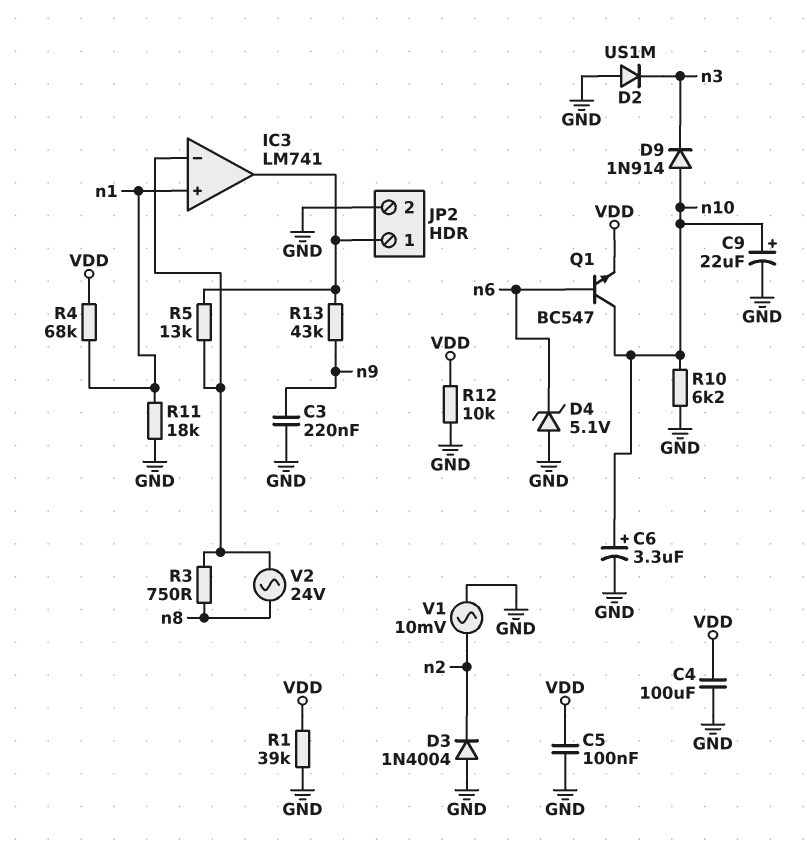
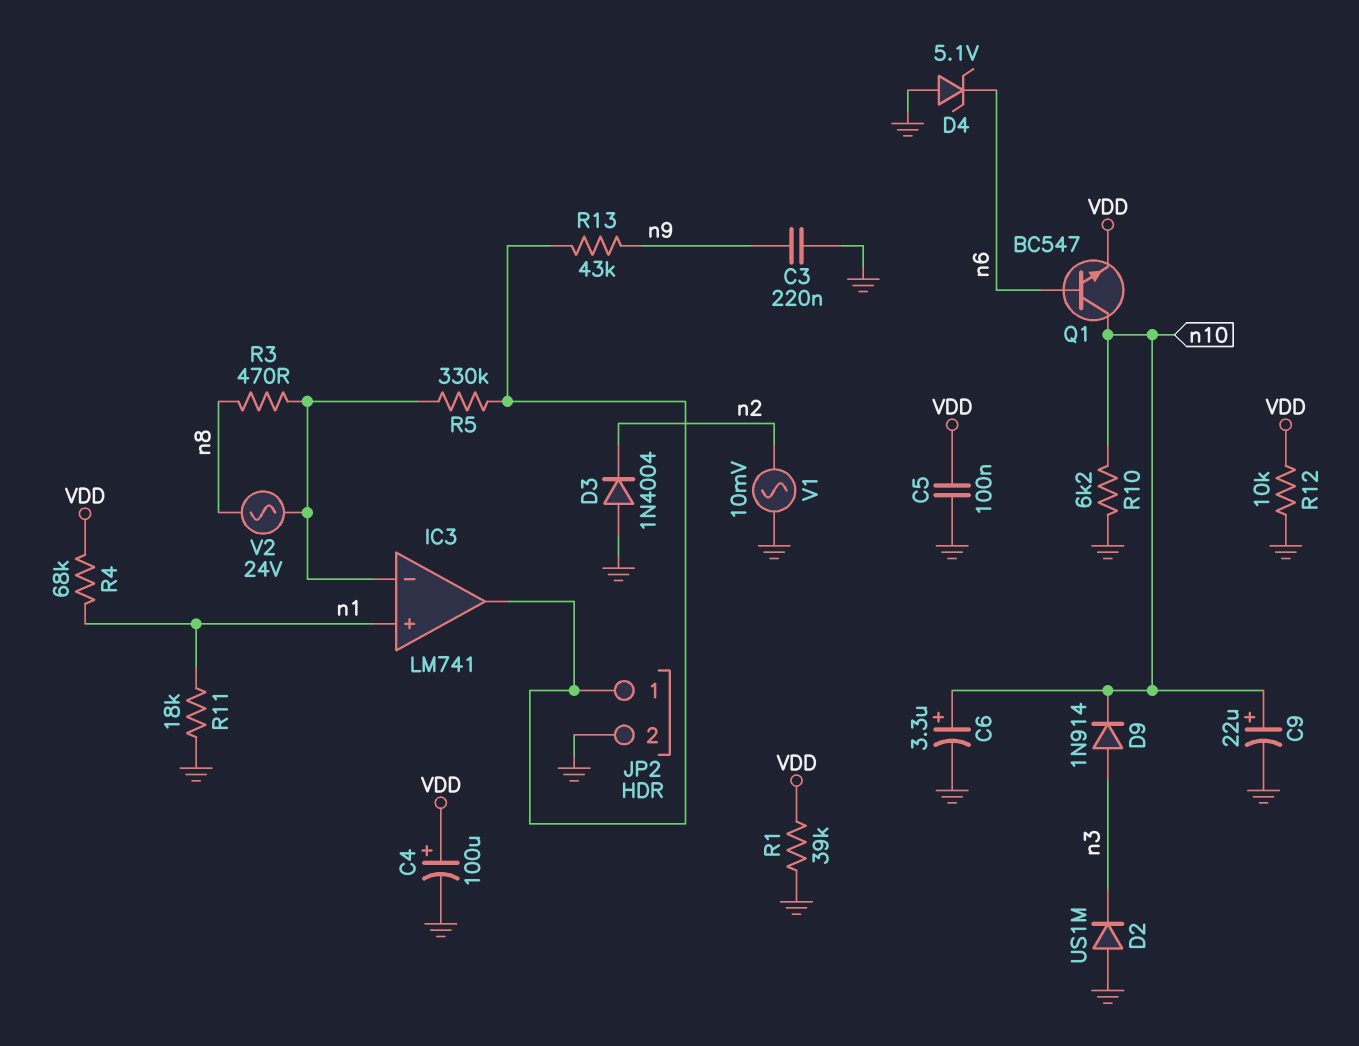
C4: 100uF (GND, VDD) -> 100uF (plus VDD, minus GND)
D9: diode 1N914 (A n10, K n3) -> diode 1N914 (A n3, K n10)
R3: 750 (IC3/in-, n8) -> 470 (IC3/in-, n8)
R5: 13k (IC3/in-, IC3/out) -> 330k (IC3/in-, IC3/out)

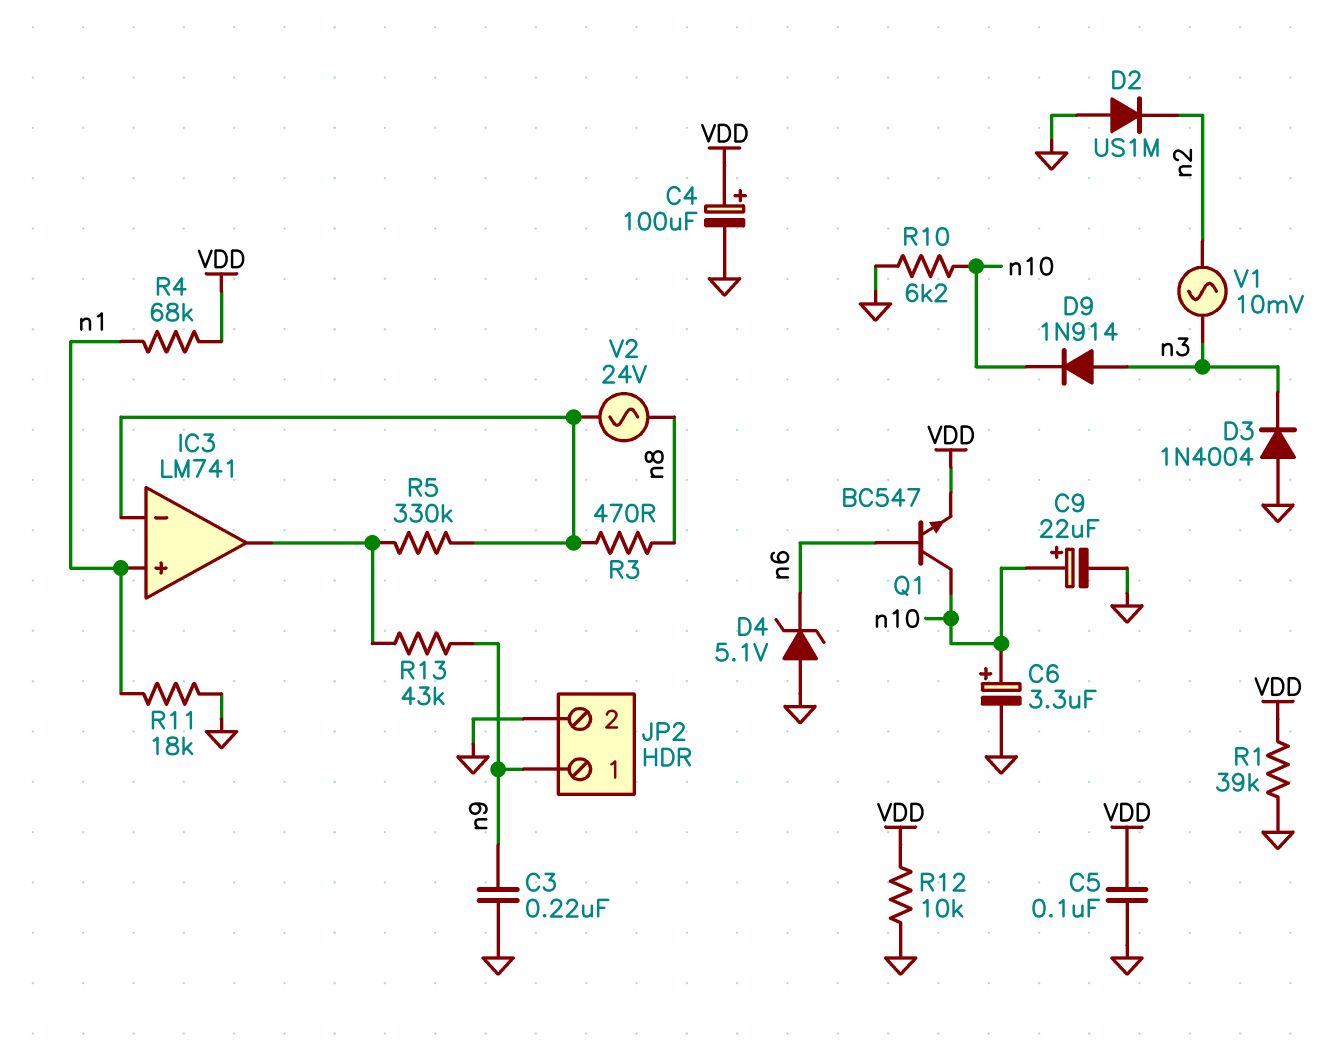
D2: diode US1M (A GND, K n3) -> diode US1M (A GND, K n2)
D3: diode 1N4004 (A GND, K n2) -> diode 1N4004 (A GND, K n3)
JP2 pin 1: IC3/out -> n9
V1: AC 10mV (GND, n2) -> AC 10mV (n2, n3)

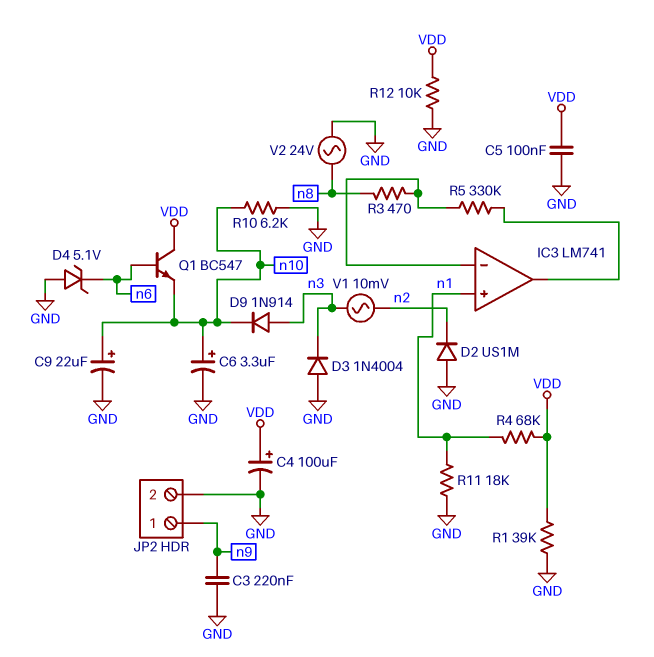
Q1: NPN BC547 (B n6, C n10, E VDD) -> NPN BC547 (B n6, C VDD, E n10)
R13: 43k (IC3/out, n9) -> none
V2: AC 24V (IC3/in-, n8) -> AC 24V (GND, n8)

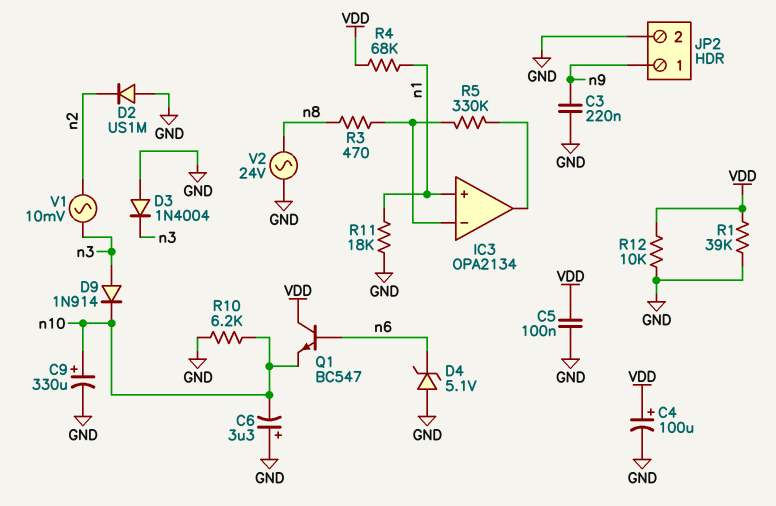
C6: 3.3uF (plus n10, minus GND) -> 3.3uF (plus GND, minus n10)
C9: 22uF (plus n10, minus GND) -> 330uF (plus n10, minus GND)
IC3: LM741 -> OPA2134

